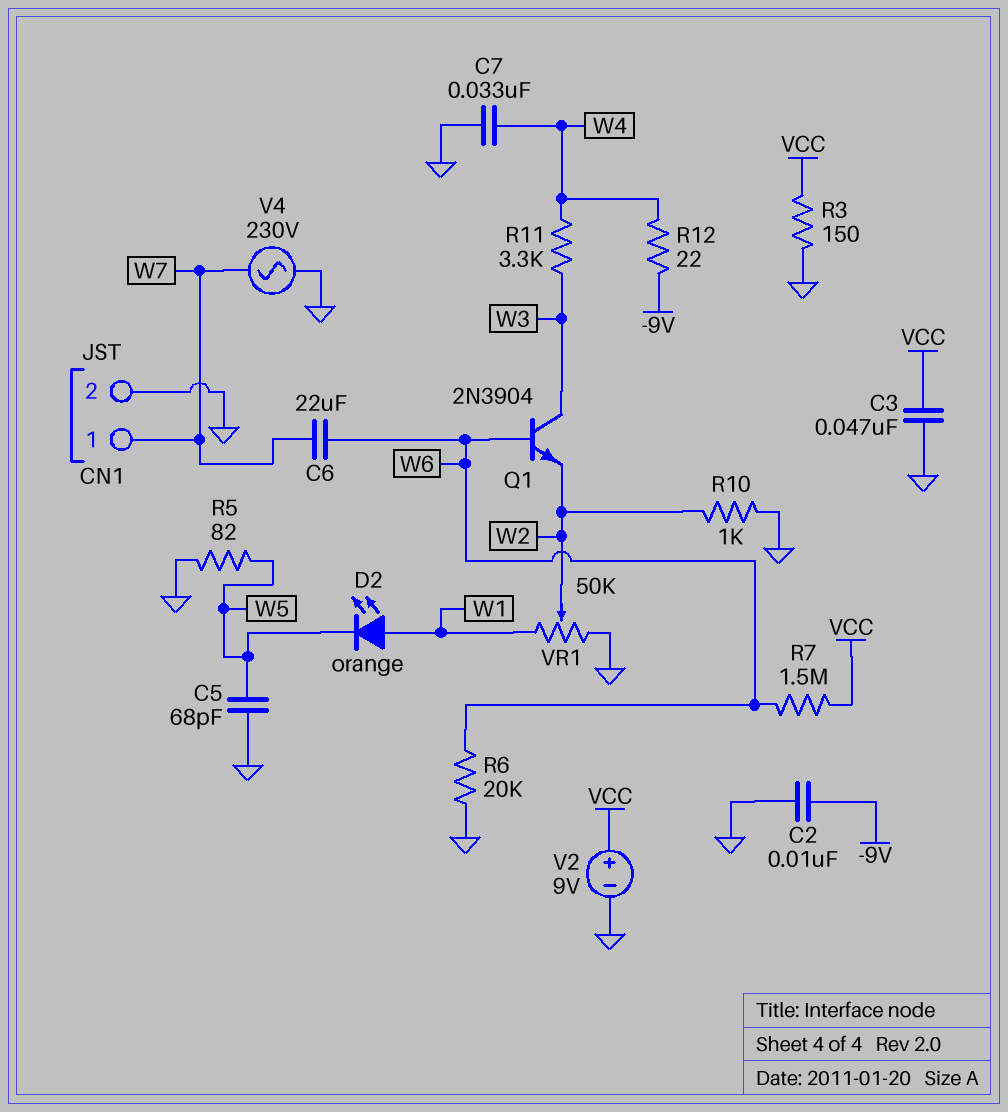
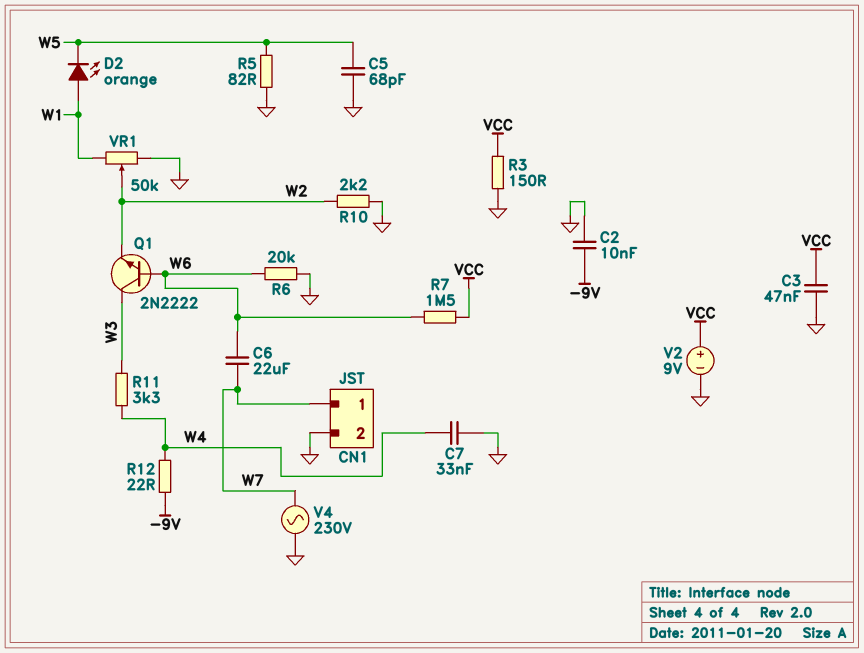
Q1: NPN 2N3904 (B W6, C W3, E W2) -> NPN 2N2222 (B W6, C W3, E W2)
R10: 1k (GND, W2) -> 2.2k (GND, W2)

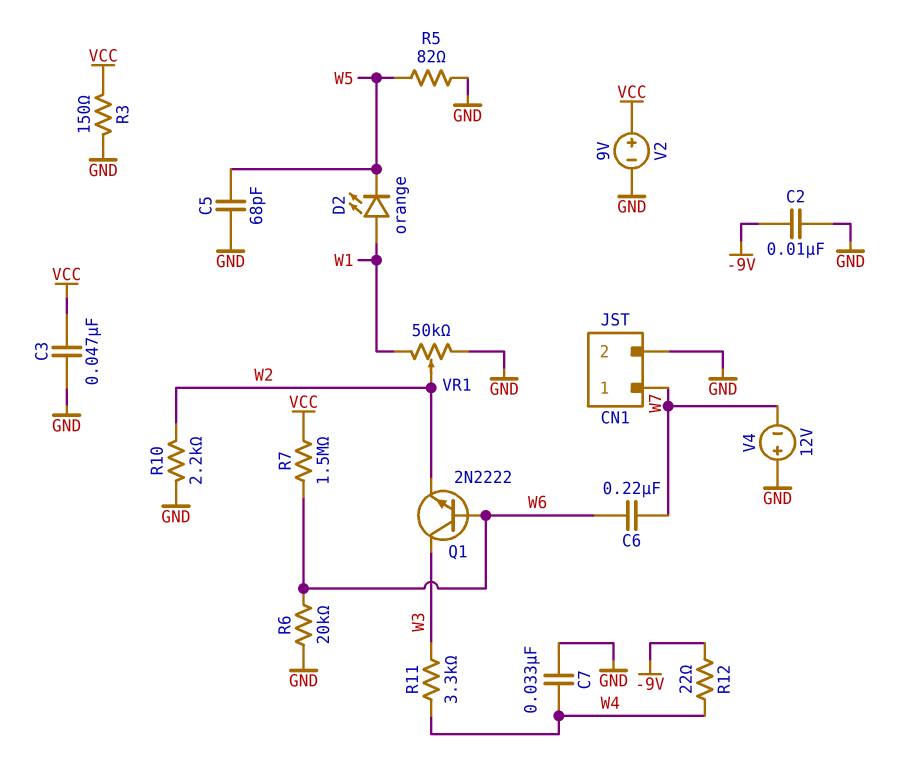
C6: 22uF (W6, W7) -> 220nF (W6, W7)
V4: AC 230V (GND, W7) -> 12V (plus GND, minus W7)

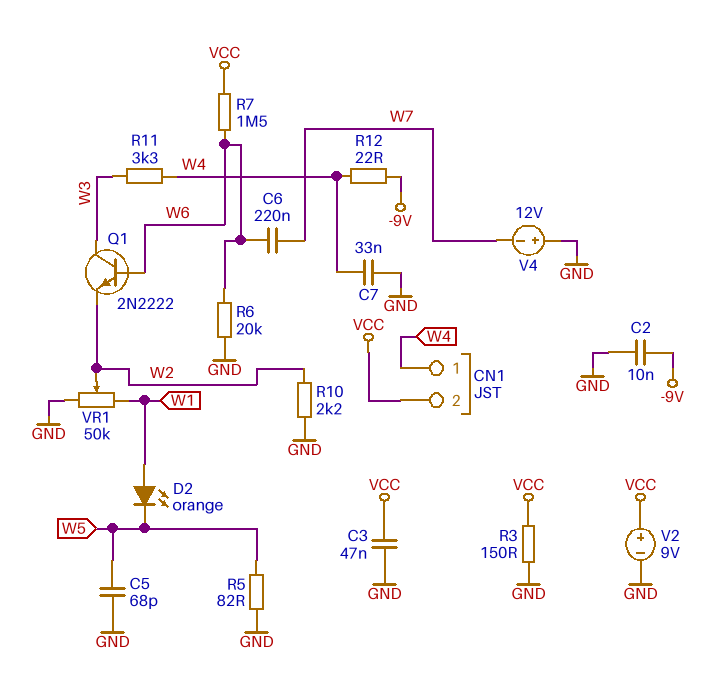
CN1 pin 1: W7 -> W4
CN1 pin 2: GND -> VCC

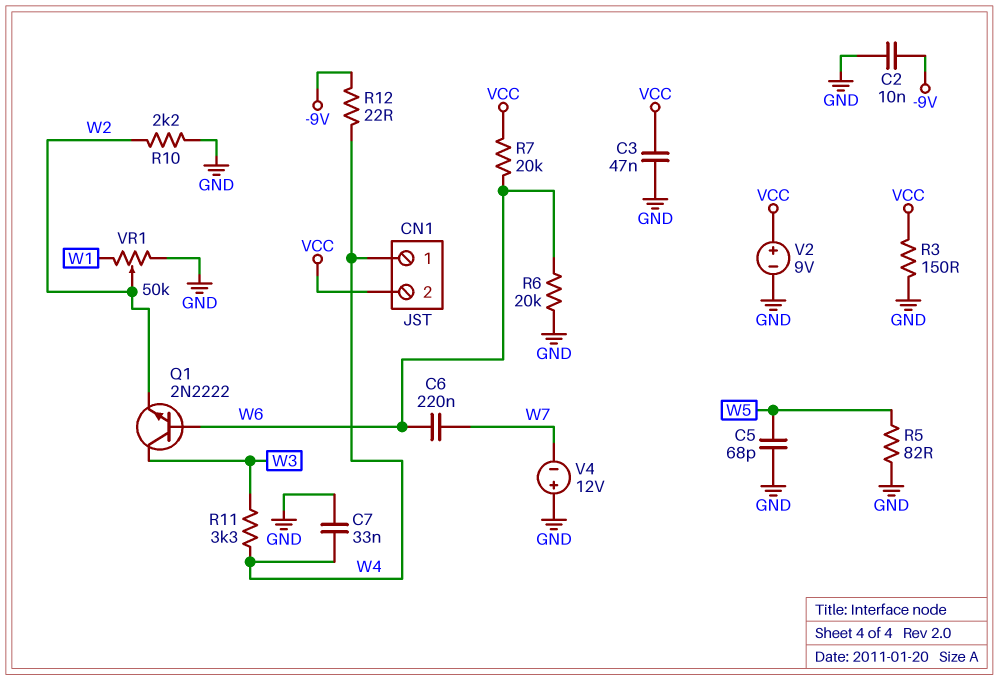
D2: LED orange (A W1, K W5) -> none
R7: 1.5M (VCC, W6) -> 20k (VCC, W6)

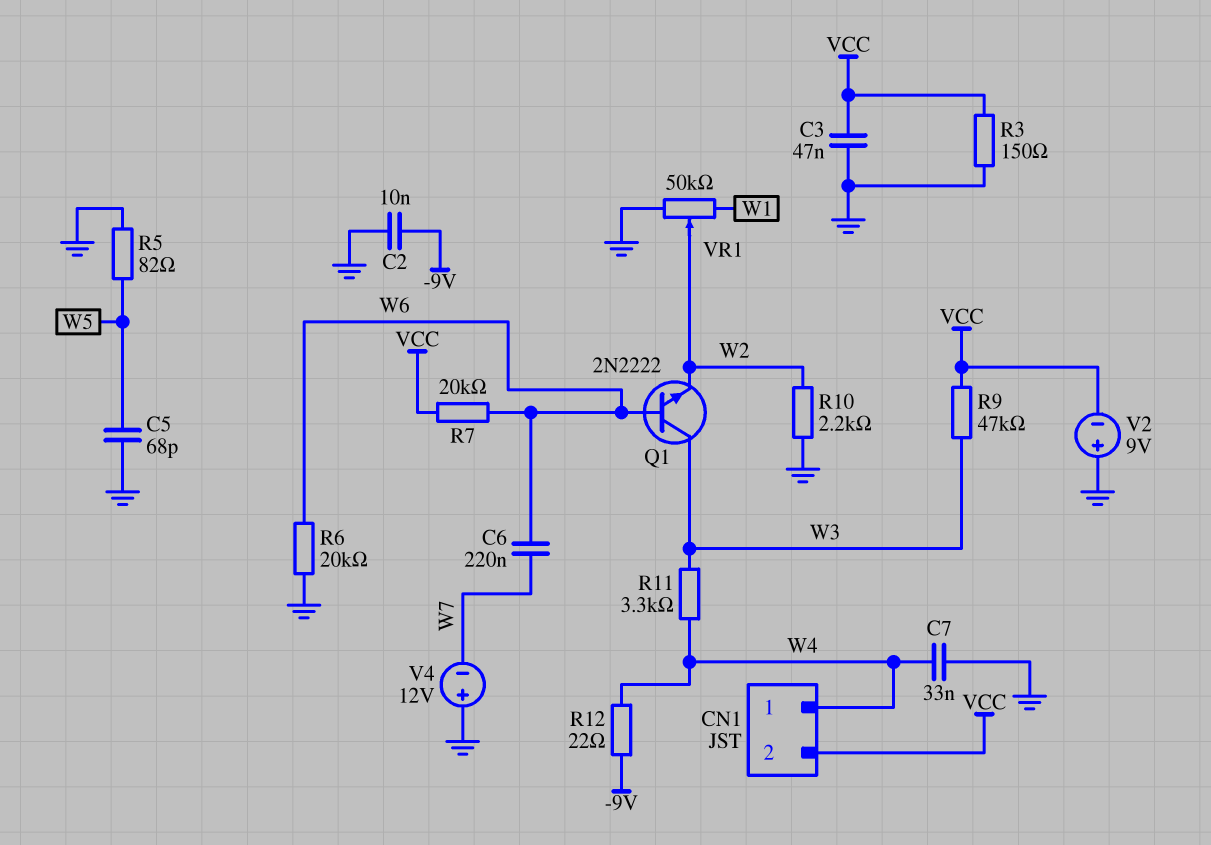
R9: none -> 47k (VCC, W3)
V2: 9V (plus VCC, minus GND) -> 9V (plus GND, minus VCC)

